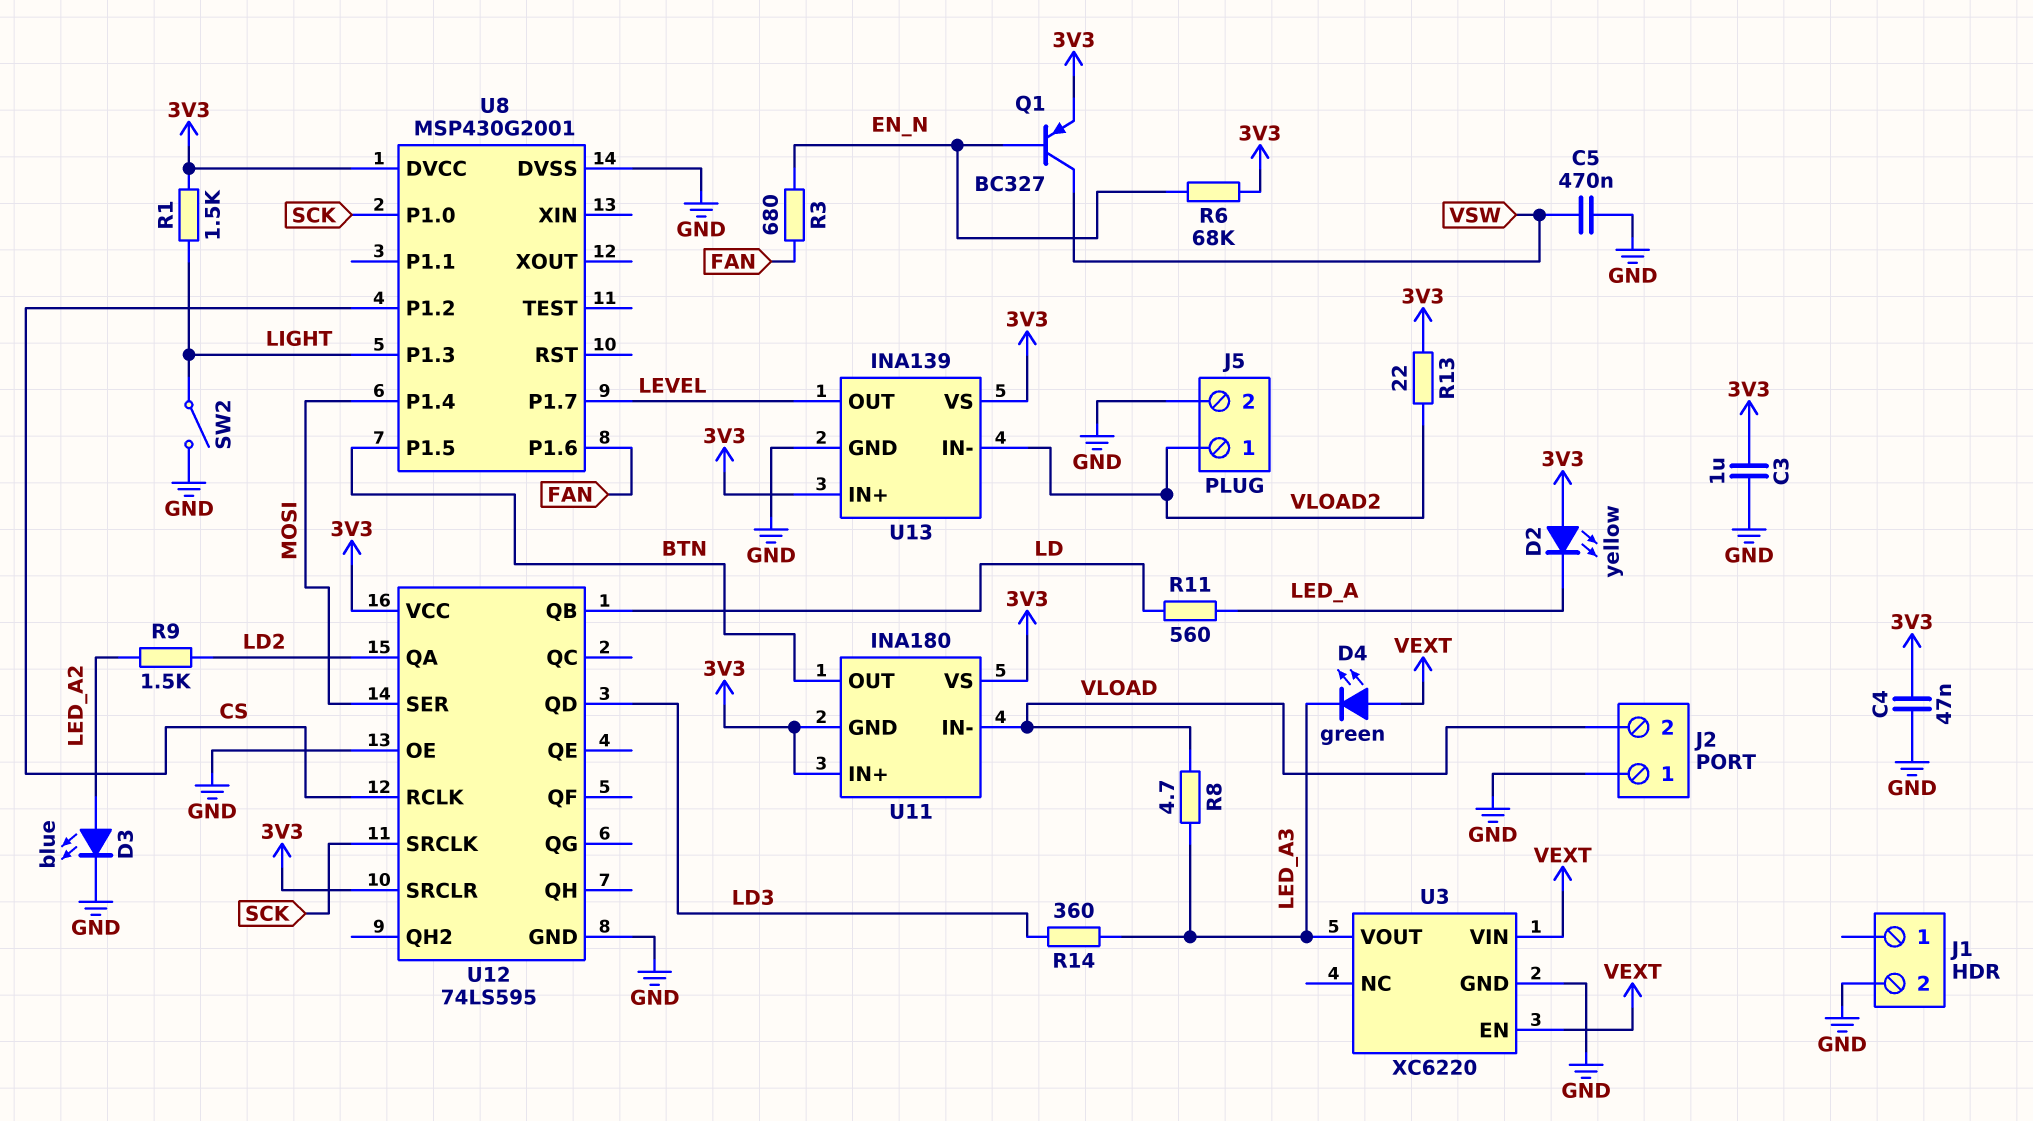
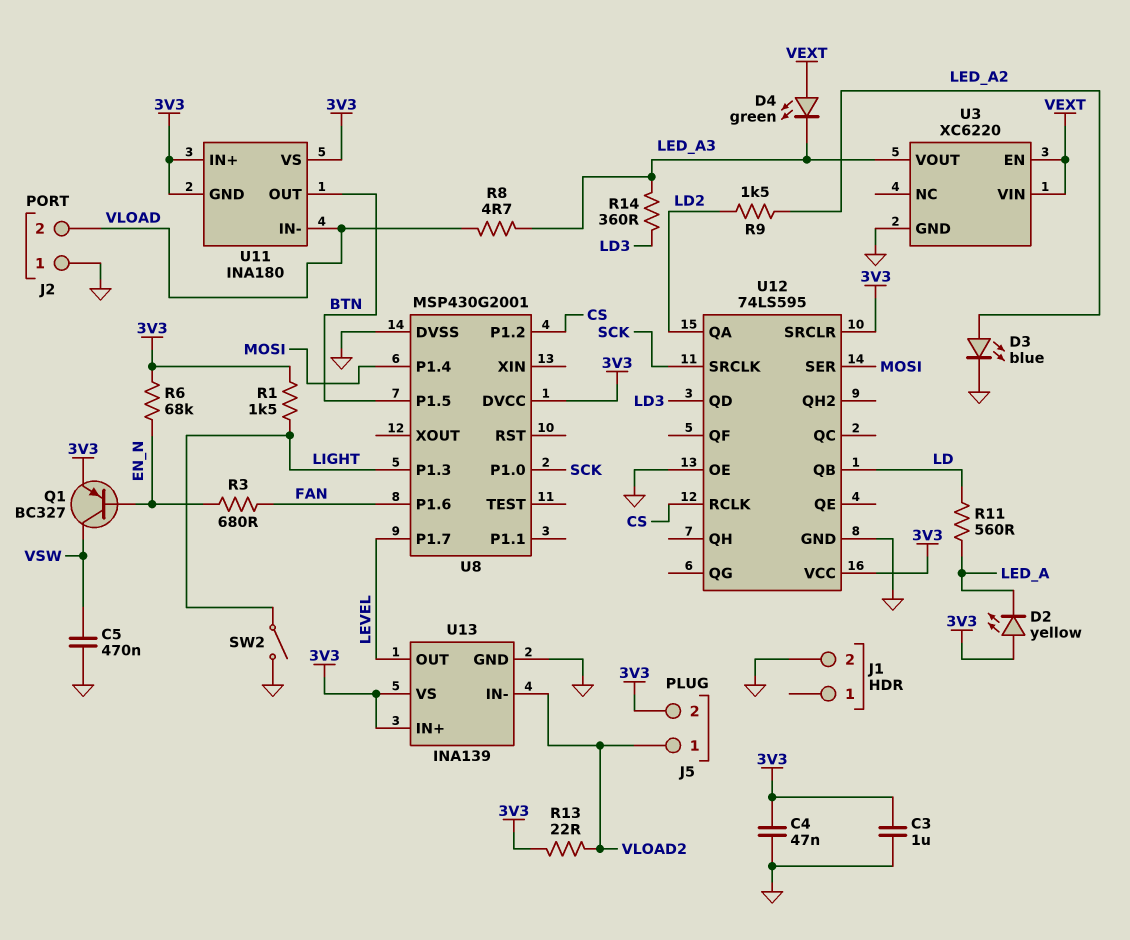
J5 pin 2: GND -> 3V3

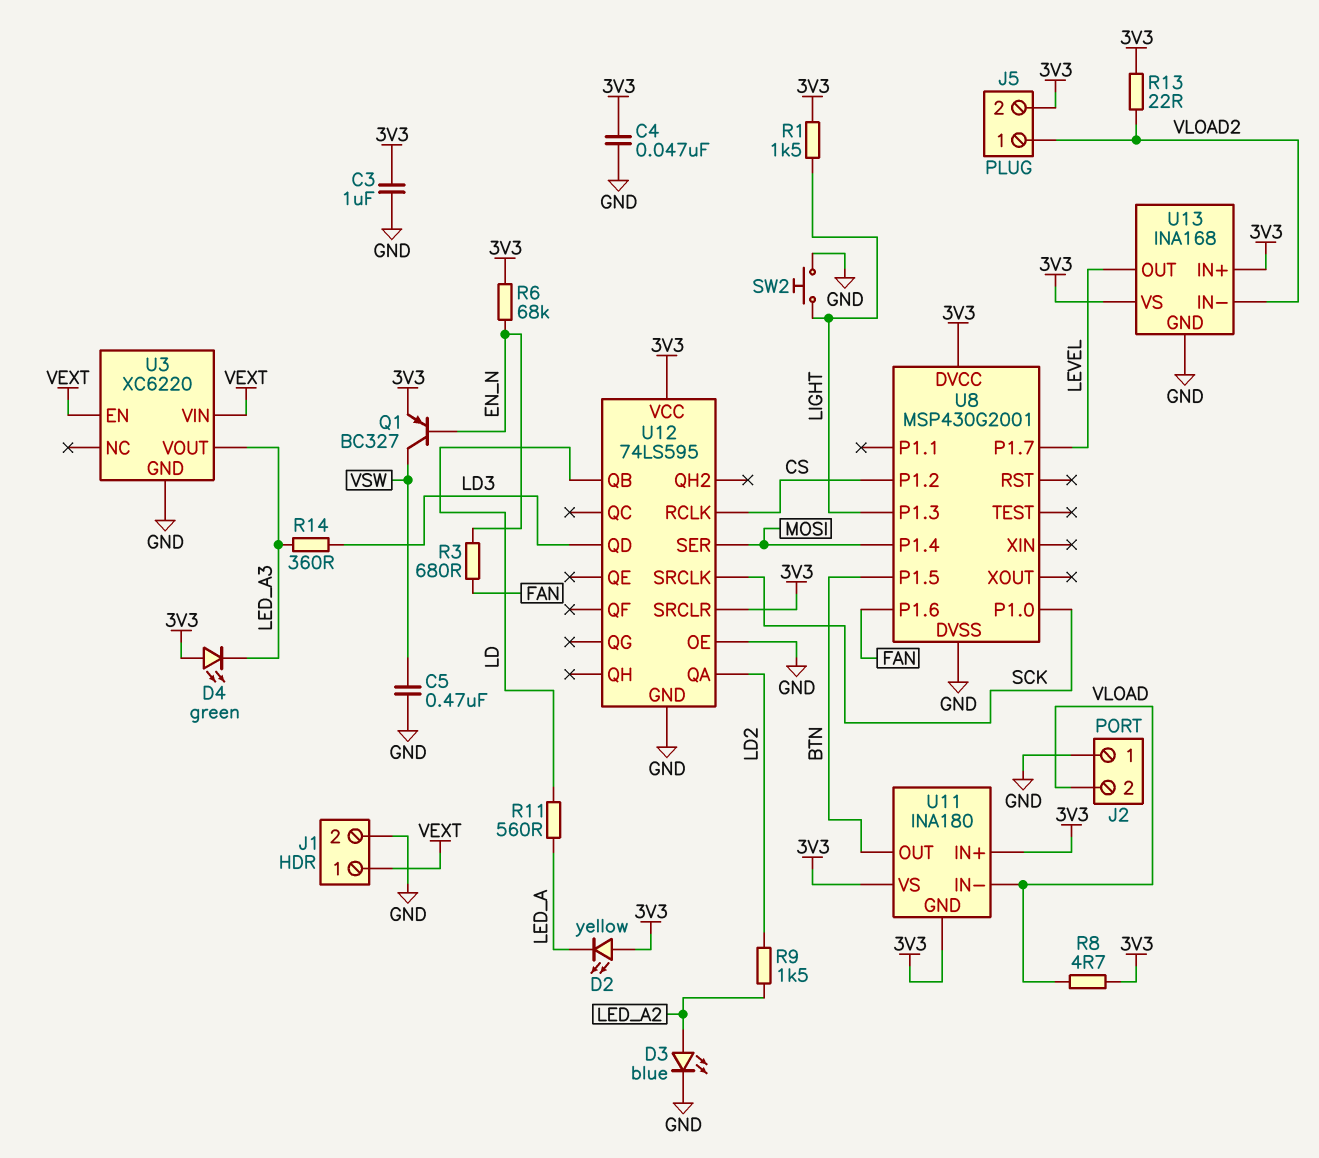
D4: LED green (A VEXT, K LED_A3) -> LED green (A 3V3, K LED_A3)
J1 pin 1: none -> VEXT
R8: 4.7 (LED_A3, VLOAD) -> 4.7 (3V3, VLOAD)
SW2: switch (GND, LIGHT) -> button (GND, LIGHT)
U13: INA139 -> INA168

